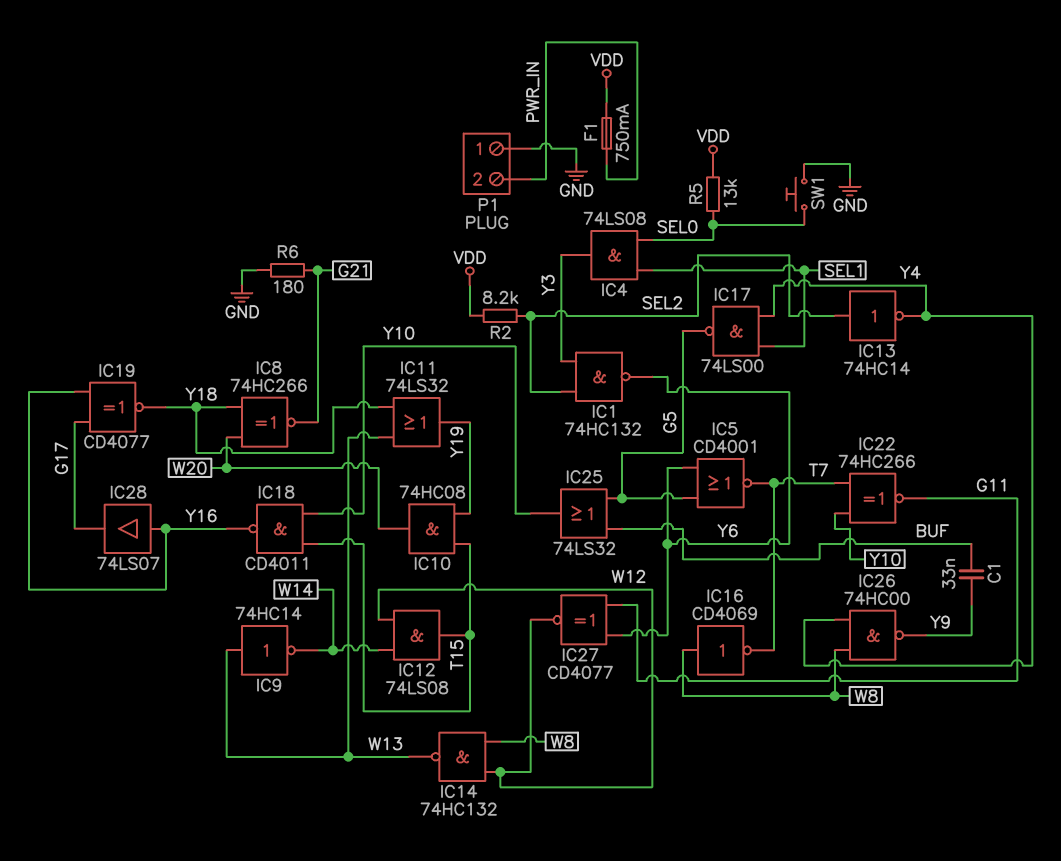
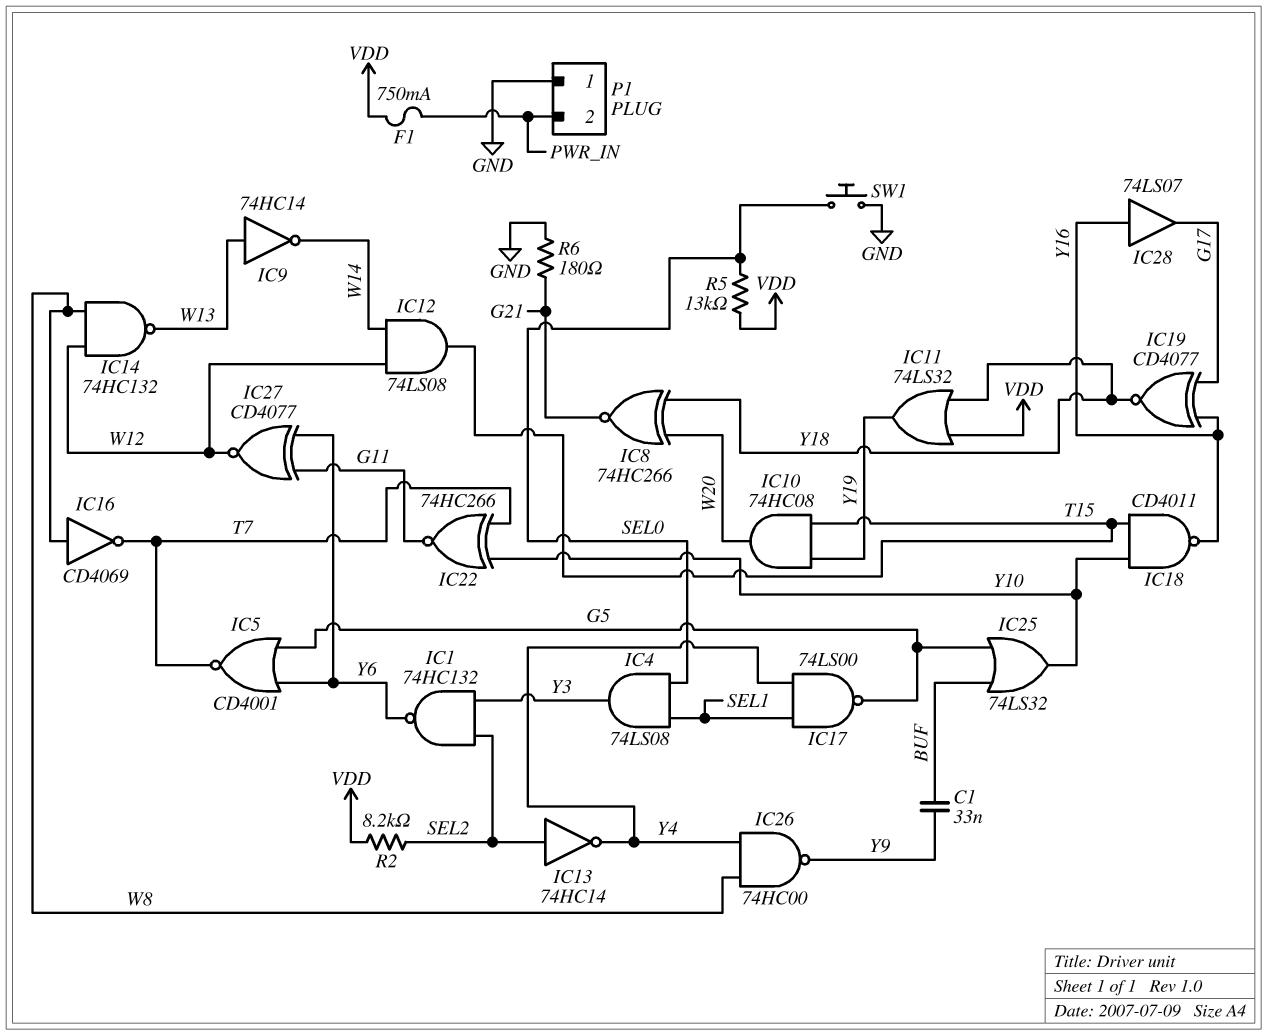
IC11: OR 74LS32 (in W13, in Y18, out Y19) -> OR 74LS32 (in VDD, in Y18, out Y19)

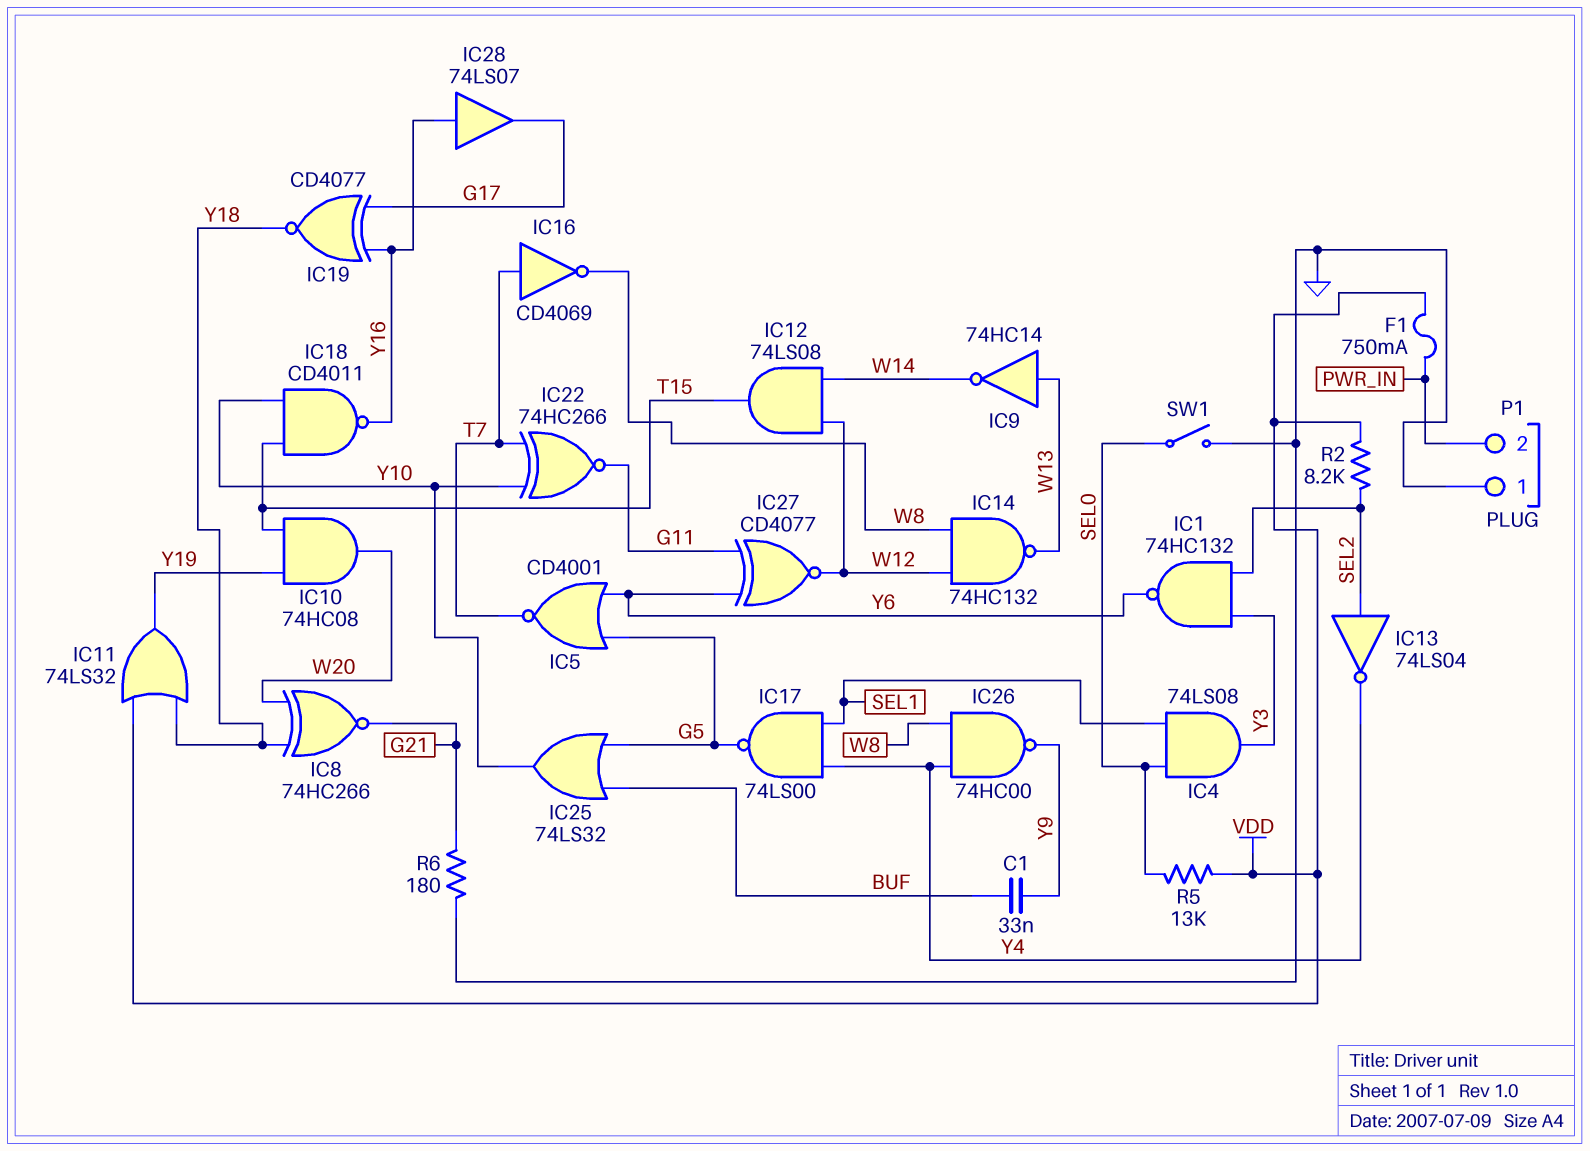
IC13: NOT 74HC14 (in SEL2, out Y4) -> NOT 74LS04 (in SEL2, out Y4)
IC16: NOT CD4069 (in W8, out T7) -> NOT CD4069 (in T7, out W8)
SW1: button (GND, SEL0) -> switch (GND, SEL0)

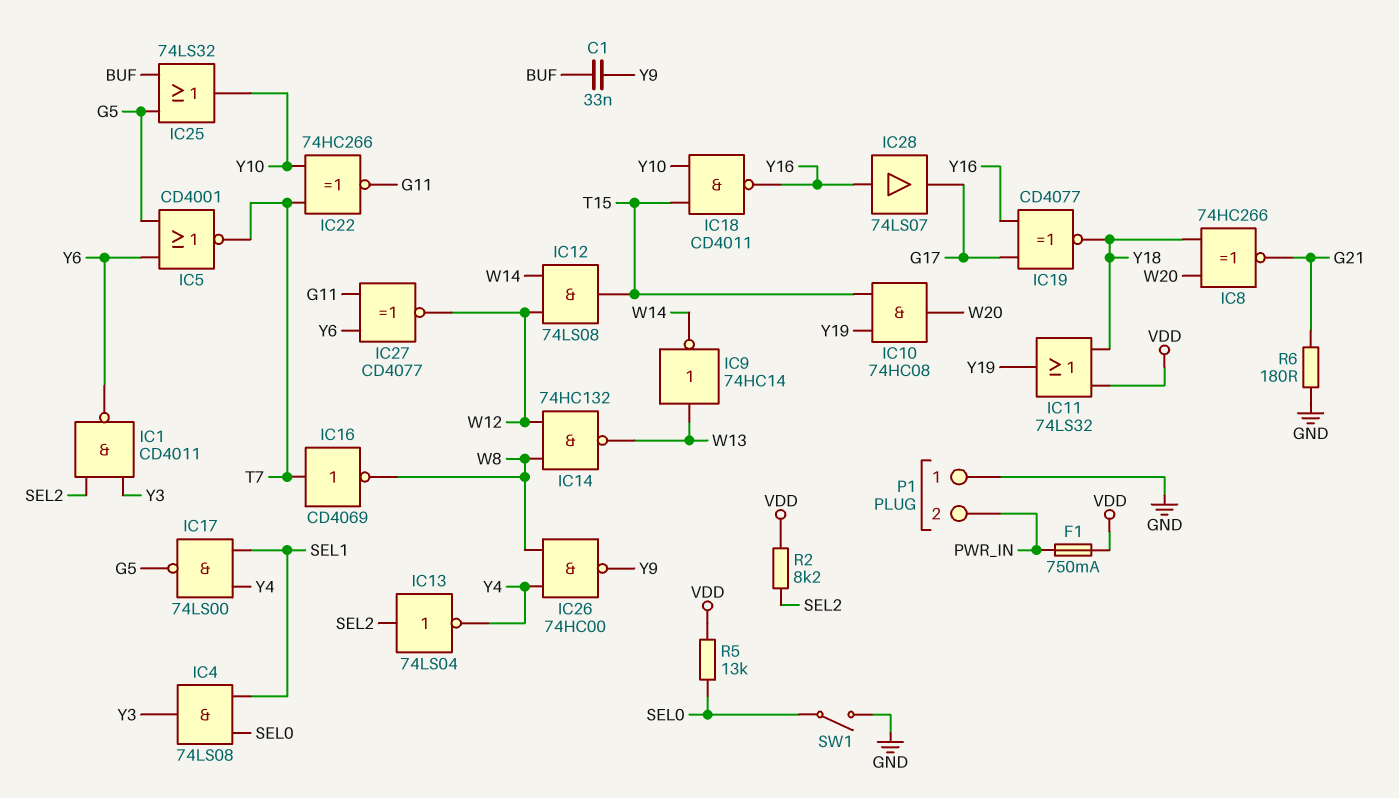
IC1: NAND 74HC132 (in SEL2, in Y3, out Y6) -> NAND CD4011 (in SEL2, in Y3, out Y6)

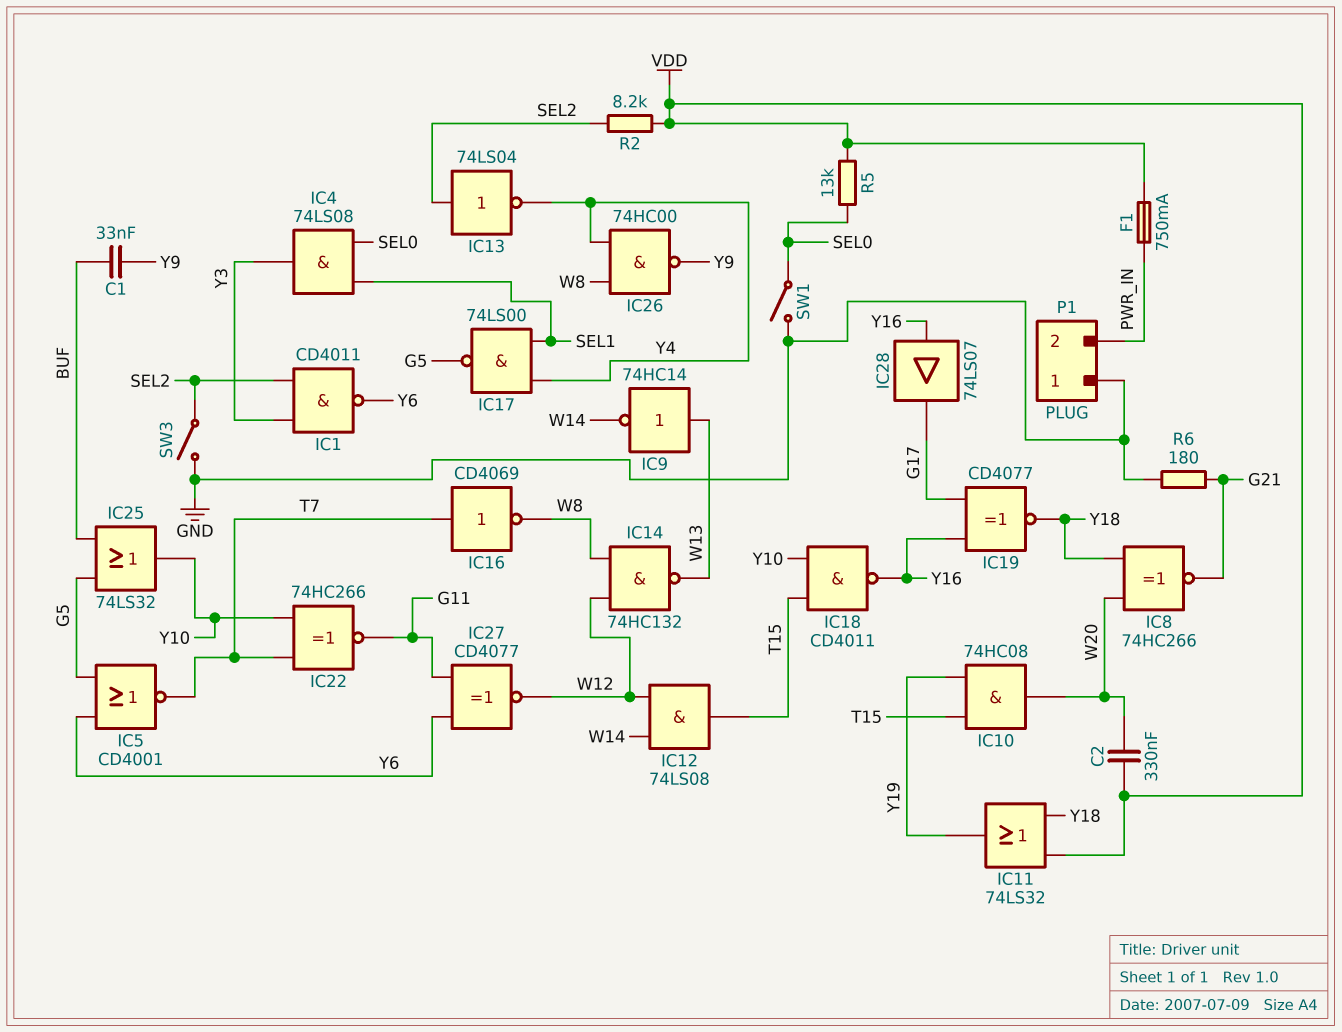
C2: none -> 330nF (VDD, W20)
SW3: none -> switch (GND, SEL2)

